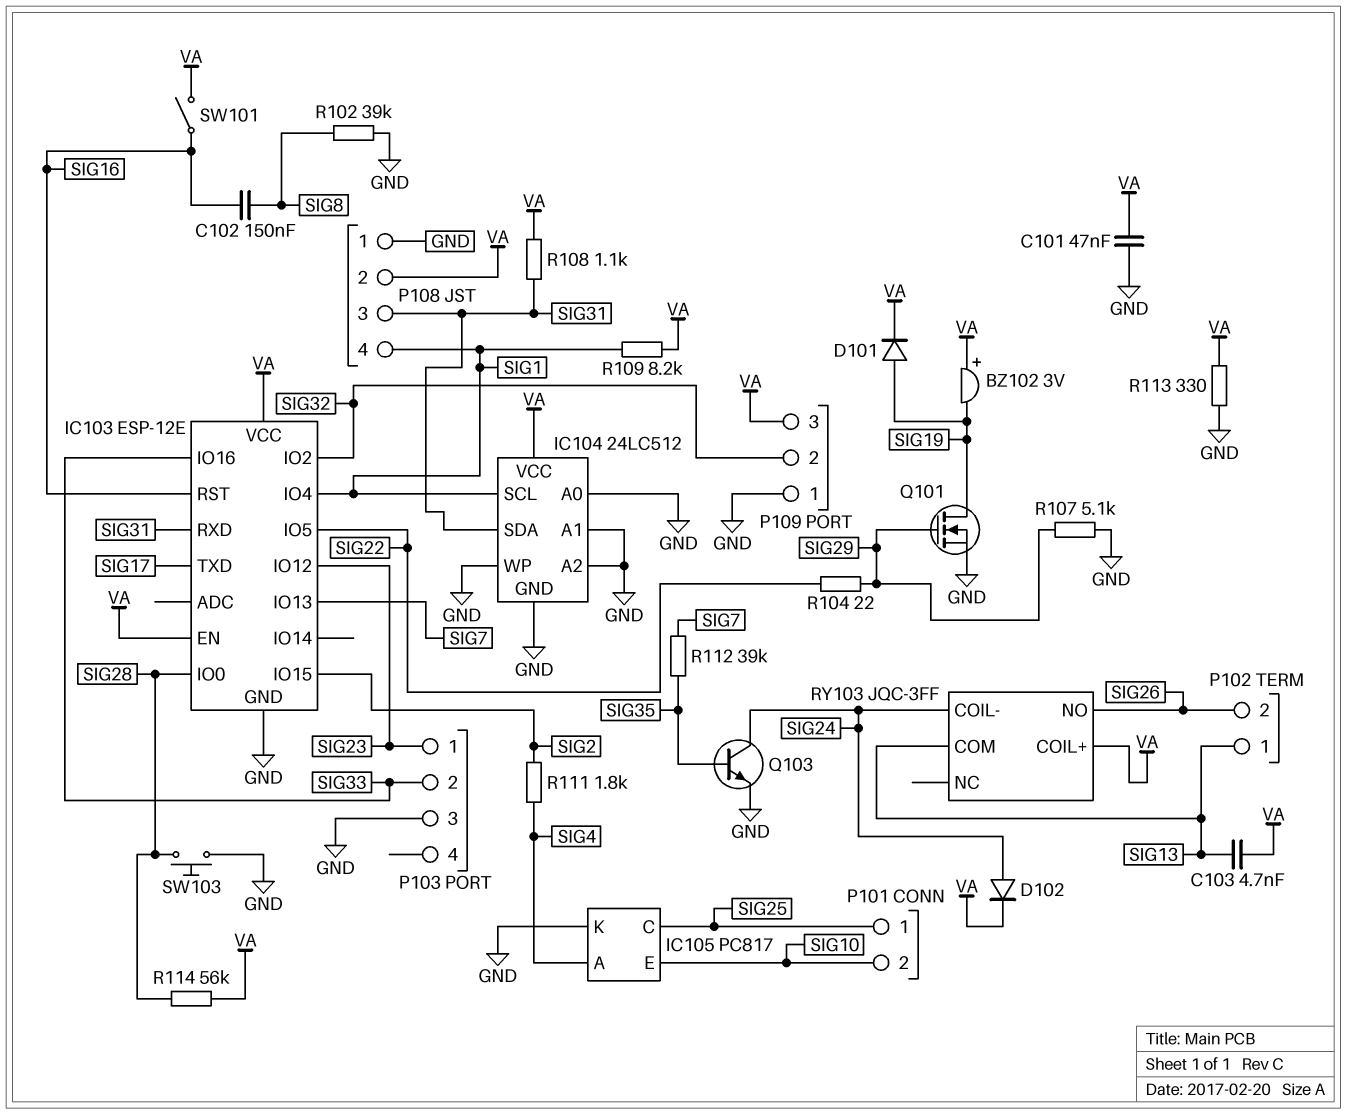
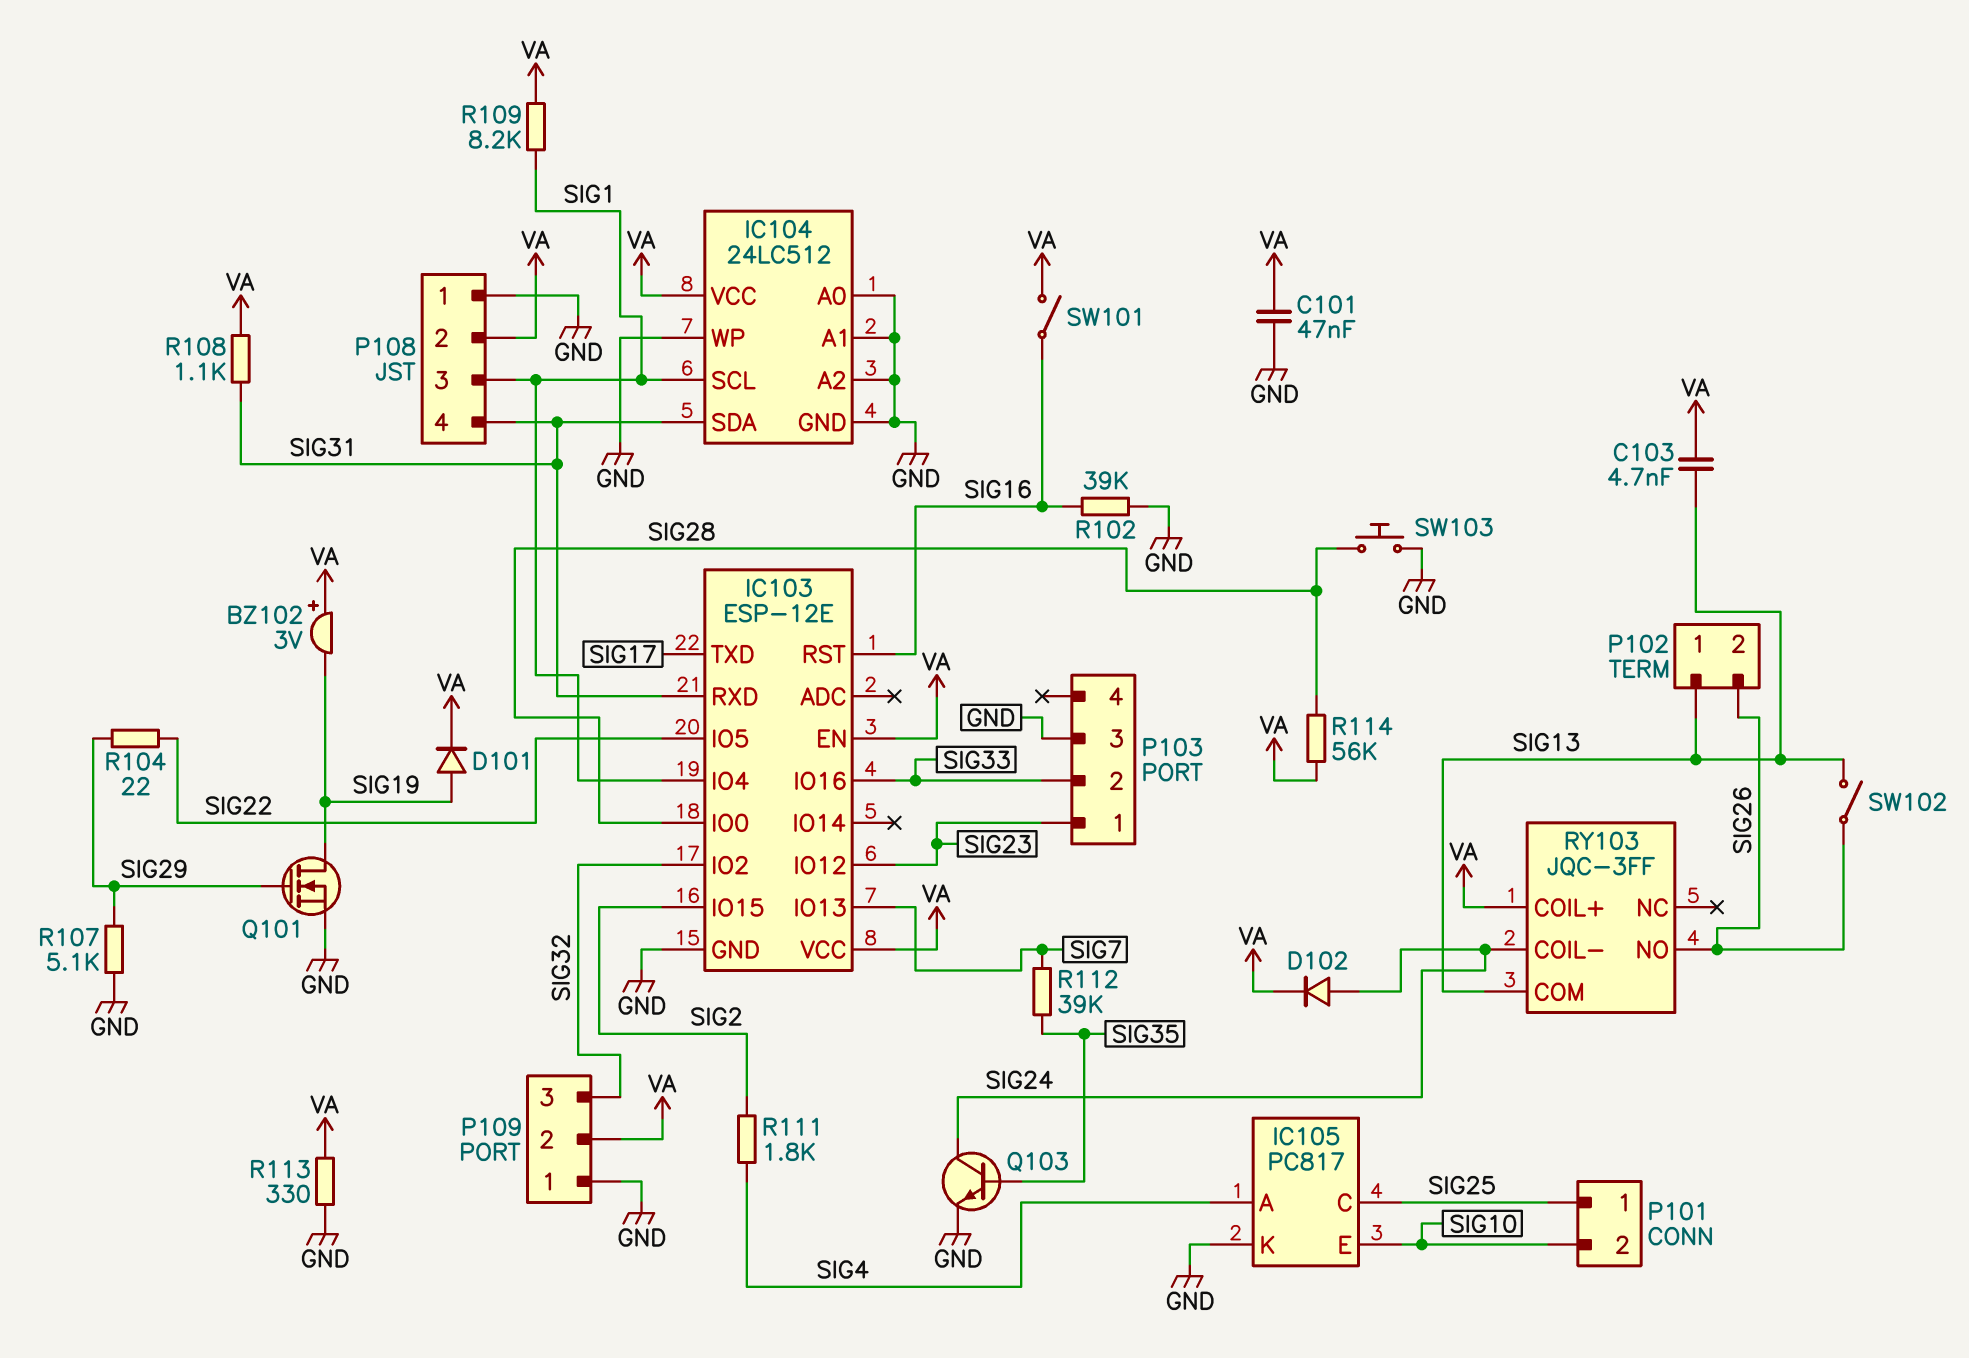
C102: 150nF (SIG8, SIG16) -> none
P108 pin 3: SIG31 -> SIG1
P108 pin 4: SIG1 -> SIG31
P109 pin 2: SIG32 -> VA
P109 pin 3: VA -> SIG32
R102: 39k (GND, SIG8) -> 39k (GND, SIG16)
SW102: none -> switch (SIG13, SIG26)

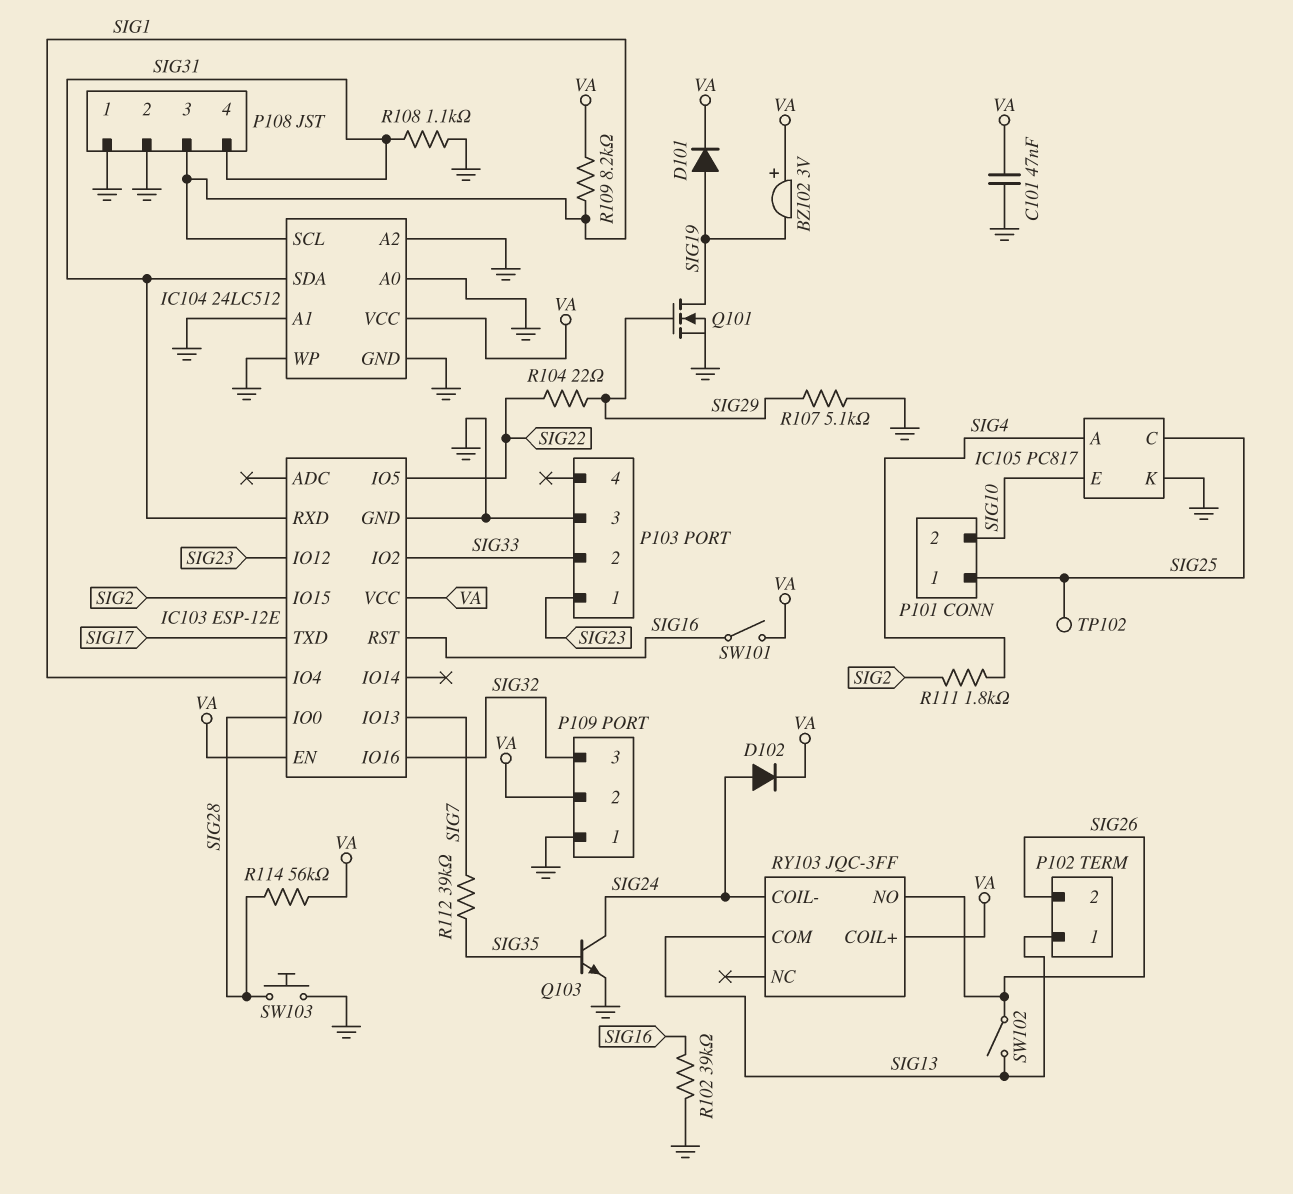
C103: 4.7nF (SIG13, VA) -> none
IC103 pin IO2: SIG32 -> SIG33
IC103 pin IO16: SIG33 -> SIG32
P108 pin 2: VA -> GND
R108: 1.1k (SIG31, VA) -> 1.1k (GND, SIG31)
R113: 330 (GND, VA) -> none
TP102: none -> test point (SIG25)

